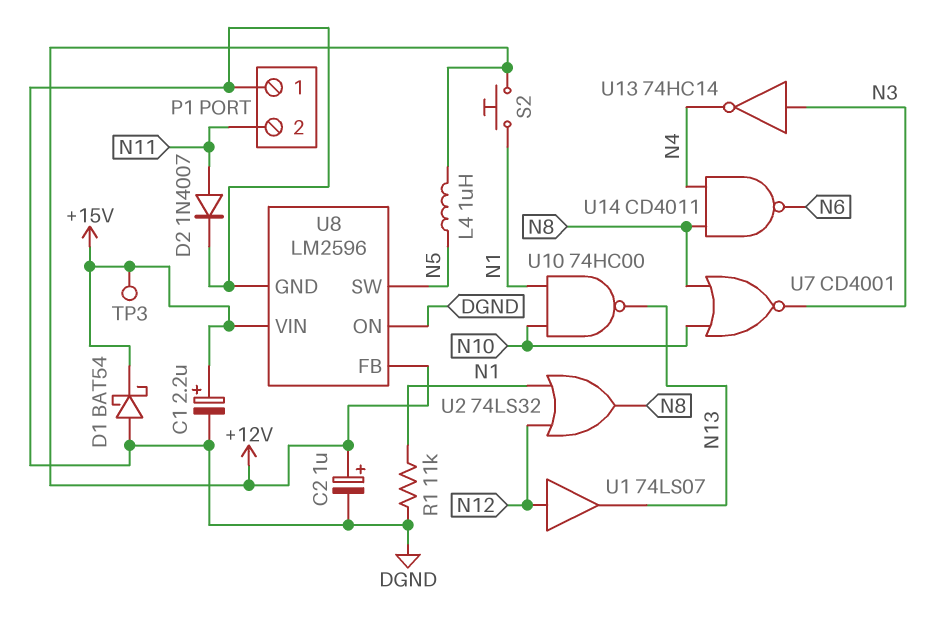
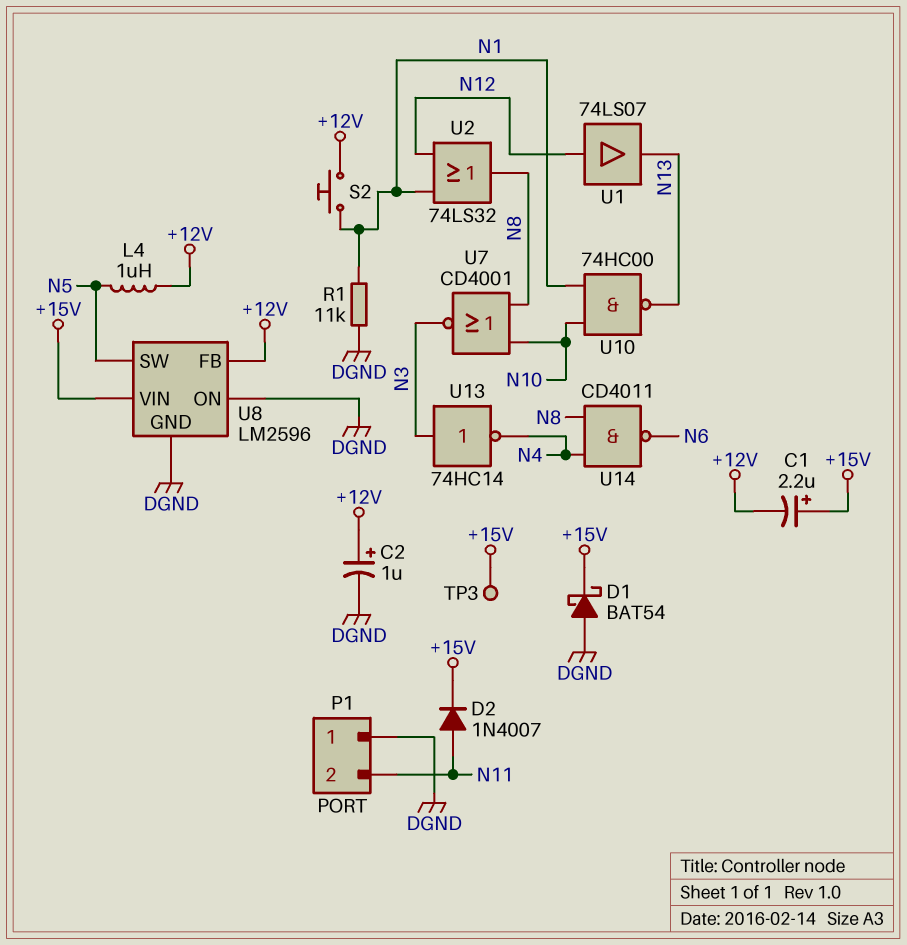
C1: 2.2uF (plus +15V, minus DGND) -> 2.2uF (plus +15V, minus +12V)
D2: diode 1N4007 (A N11, K DGND) -> diode 1N4007 (A N11, K +15V)

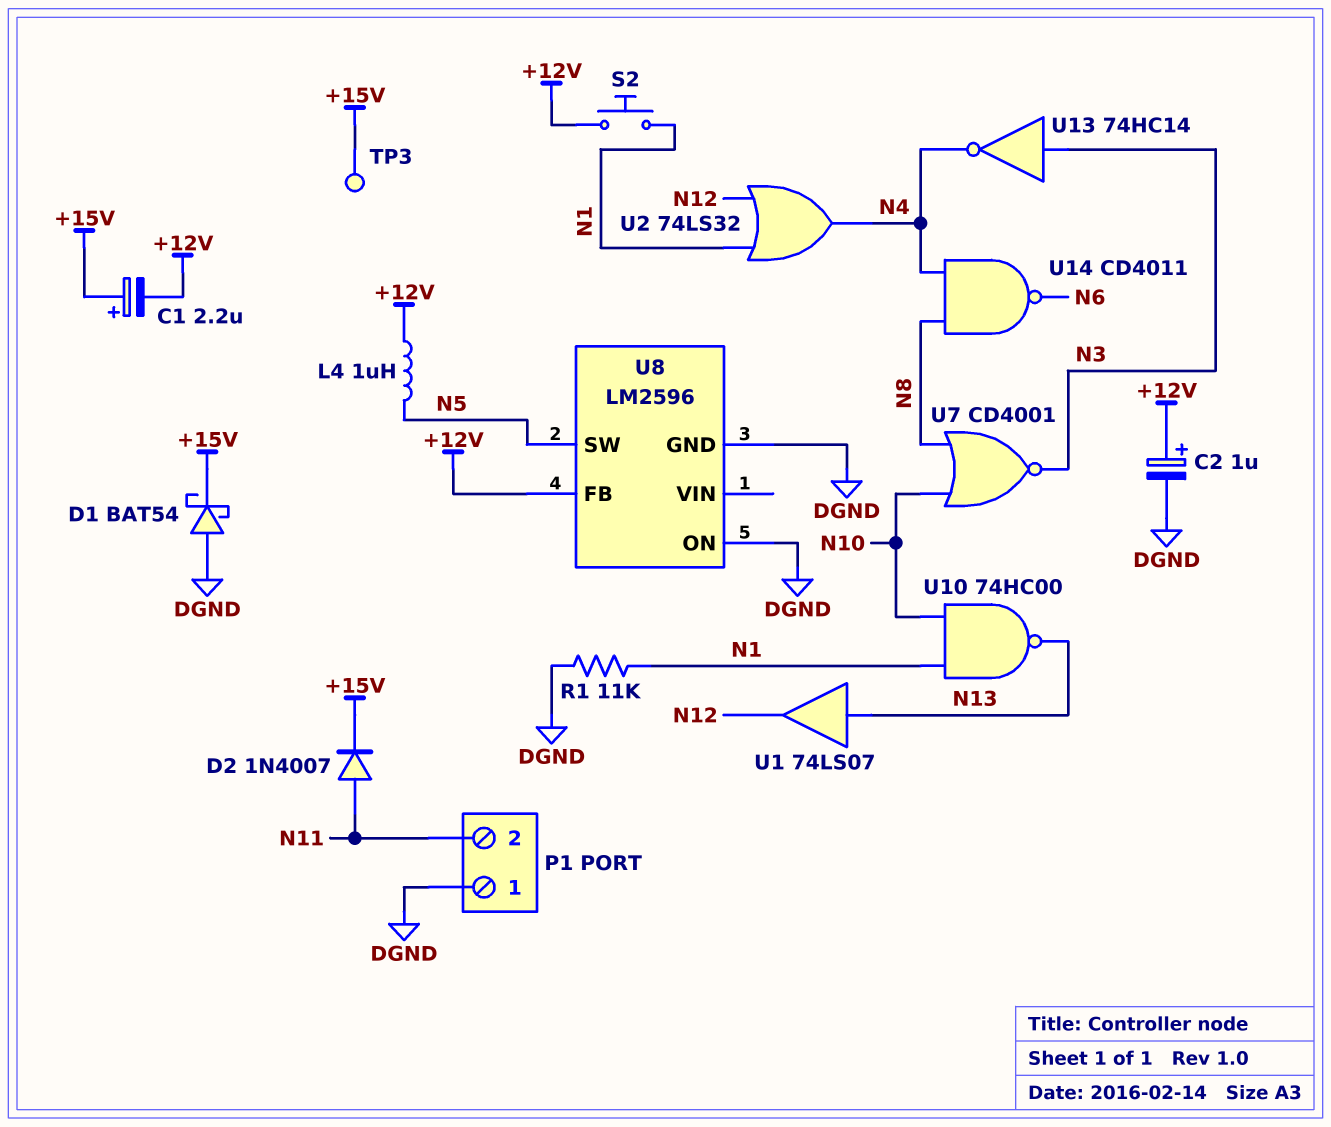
U1: buffer 74LS07 (in N12, out N13) -> buffer 74LS07 (in N13, out N12)
U2: OR 74LS32 (in N1, in N12, out N8) -> OR 74LS32 (in N1, in N12, out N4)
U8 pin VIN: +15V -> none

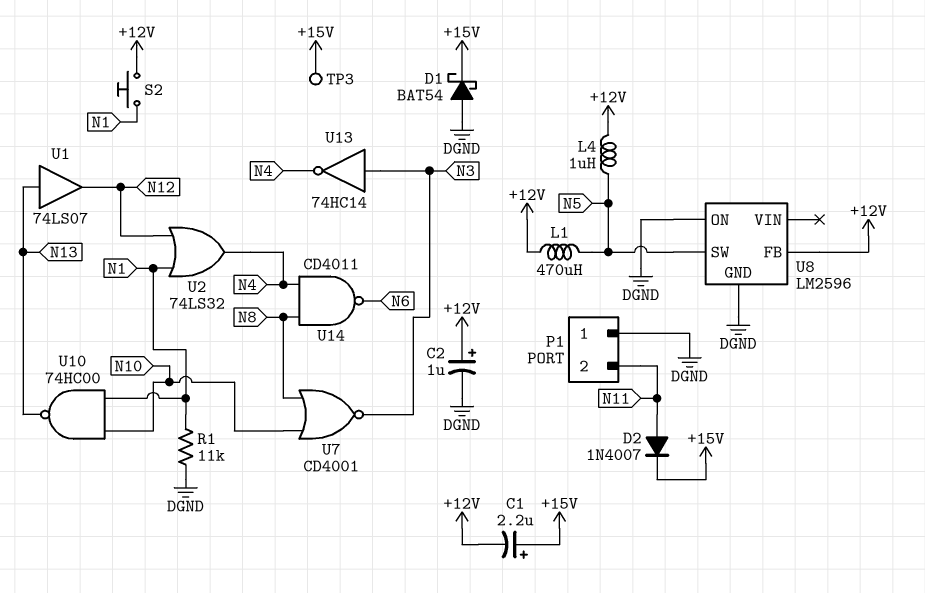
L1: none -> 470uH (+12V, N5)

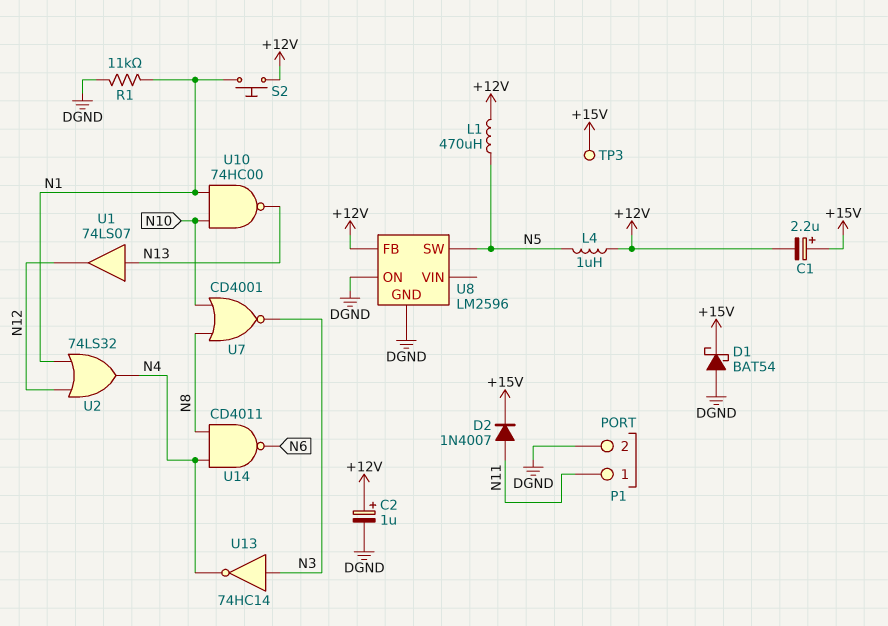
P1 pin 1: DGND -> N11
P1 pin 2: N11 -> DGND

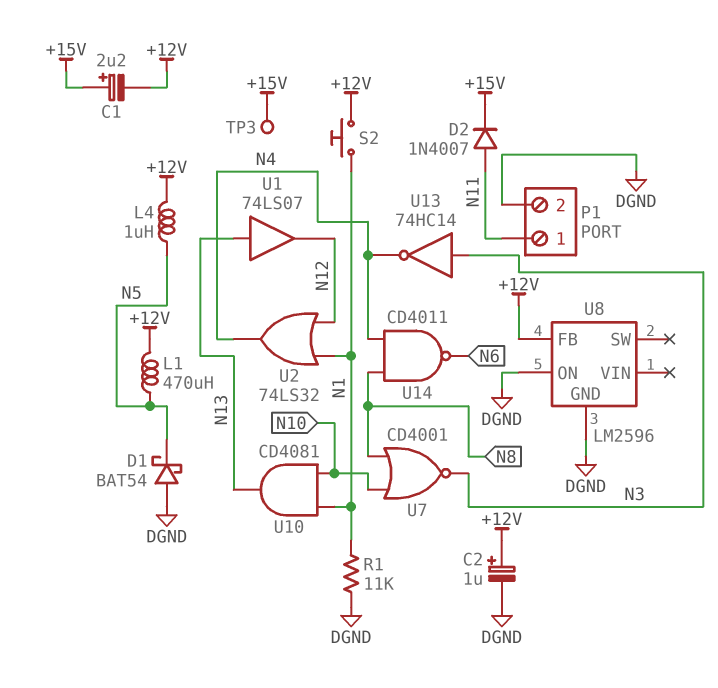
D1: schottky BAT54 (A DGND, K +15V) -> schottky BAT54 (A DGND, K N5)
U8 pin SW: N5 -> none
U10: NAND 74HC00 (in N1, in N10, out N13) -> AND CD4081 (in N1, in N10, out N13)

